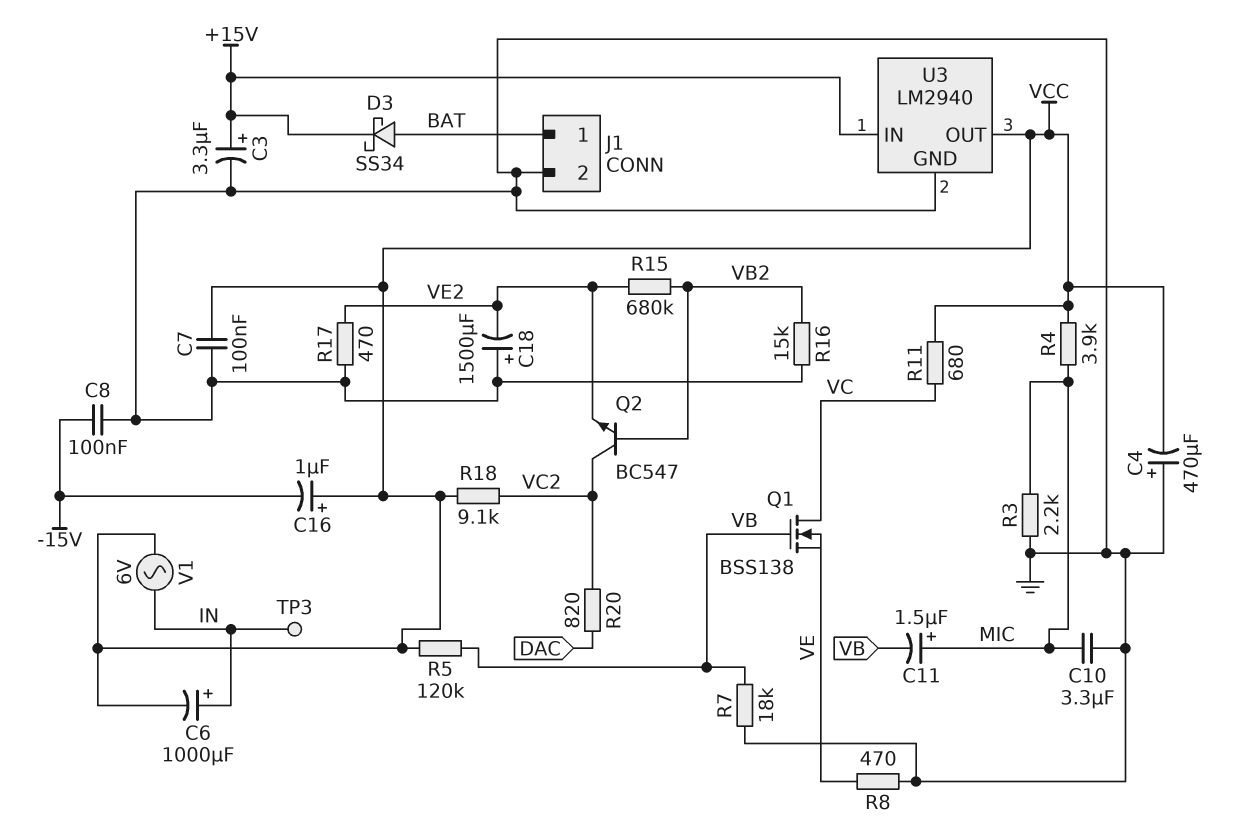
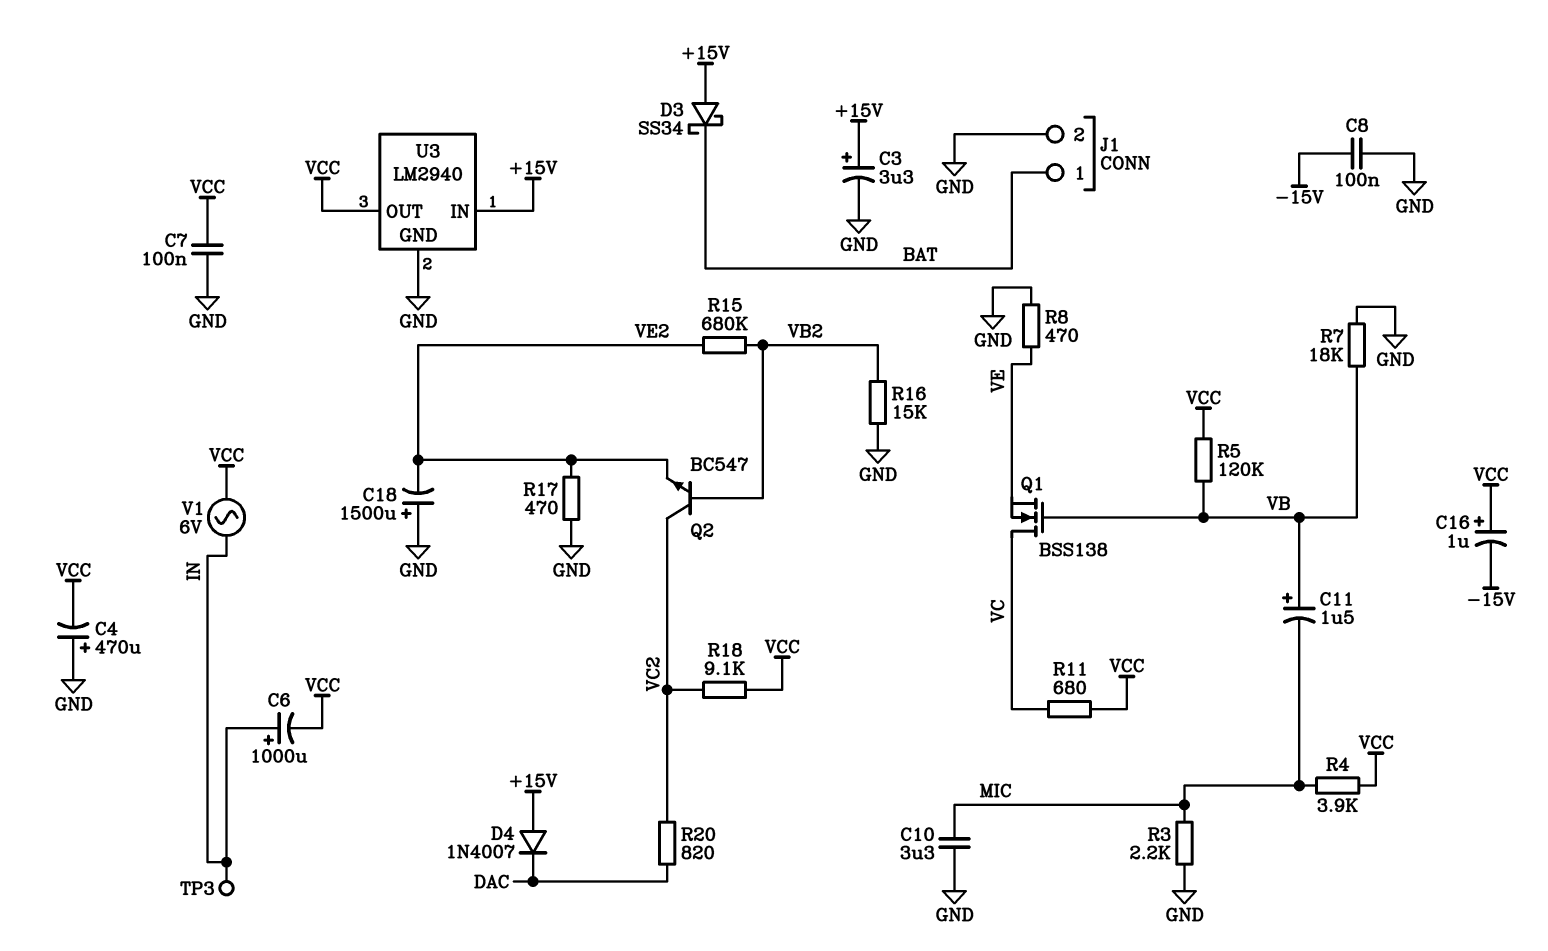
C11: 1.5uF (plus MIC, minus VB) -> 1.5uF (plus VB, minus MIC)
D3: schottky SS34 (A BAT, K +15V) -> schottky SS34 (A +15V, K BAT)
D4: none -> diode 1N4007 (A +15V, K DAC)

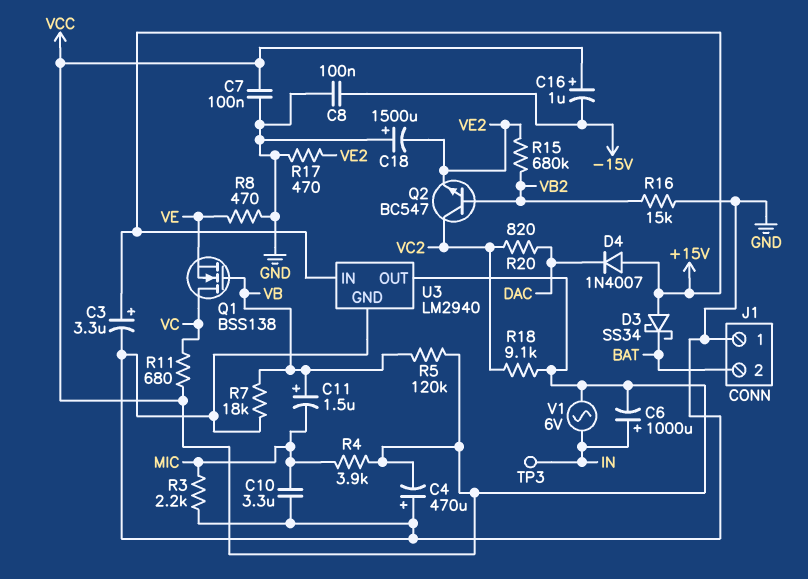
J1 pin 1: BAT -> GND
J1 pin 2: GND -> BAT

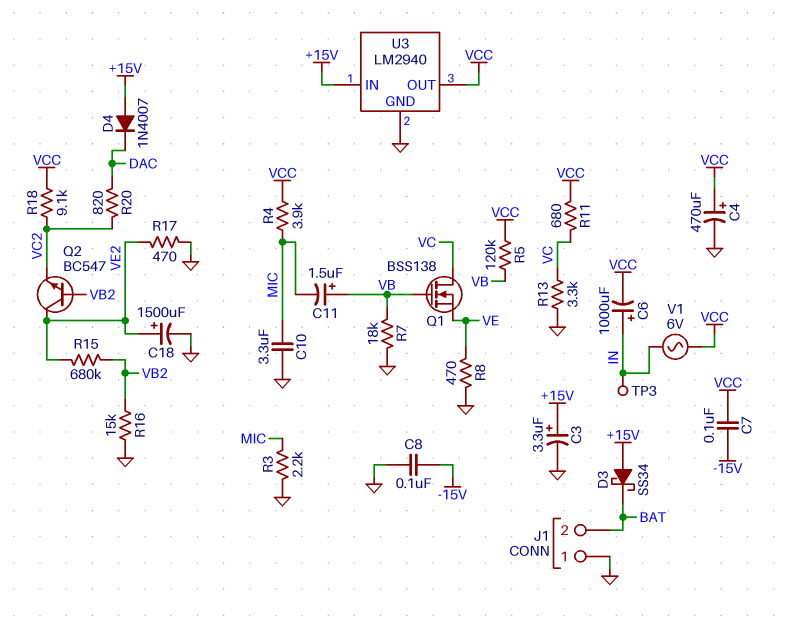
C4: 470uF (plus GND, minus VCC) -> 470uF (plus VCC, minus GND)
C7: 100nF (GND, VCC) -> 100nF (-15V, VCC)
C16: 1uF (plus VCC, minus -15V) -> none
C18: 1500uF (plus GND, minus VE2) -> 1500uF (plus VE2, minus GND)
Q2: NPN BC547 (B VB2, C VC2, E VE2) -> NPN BC547 (B VB2, C VE2, E VC2)
R13: none -> 3.3k (GND, VC)

